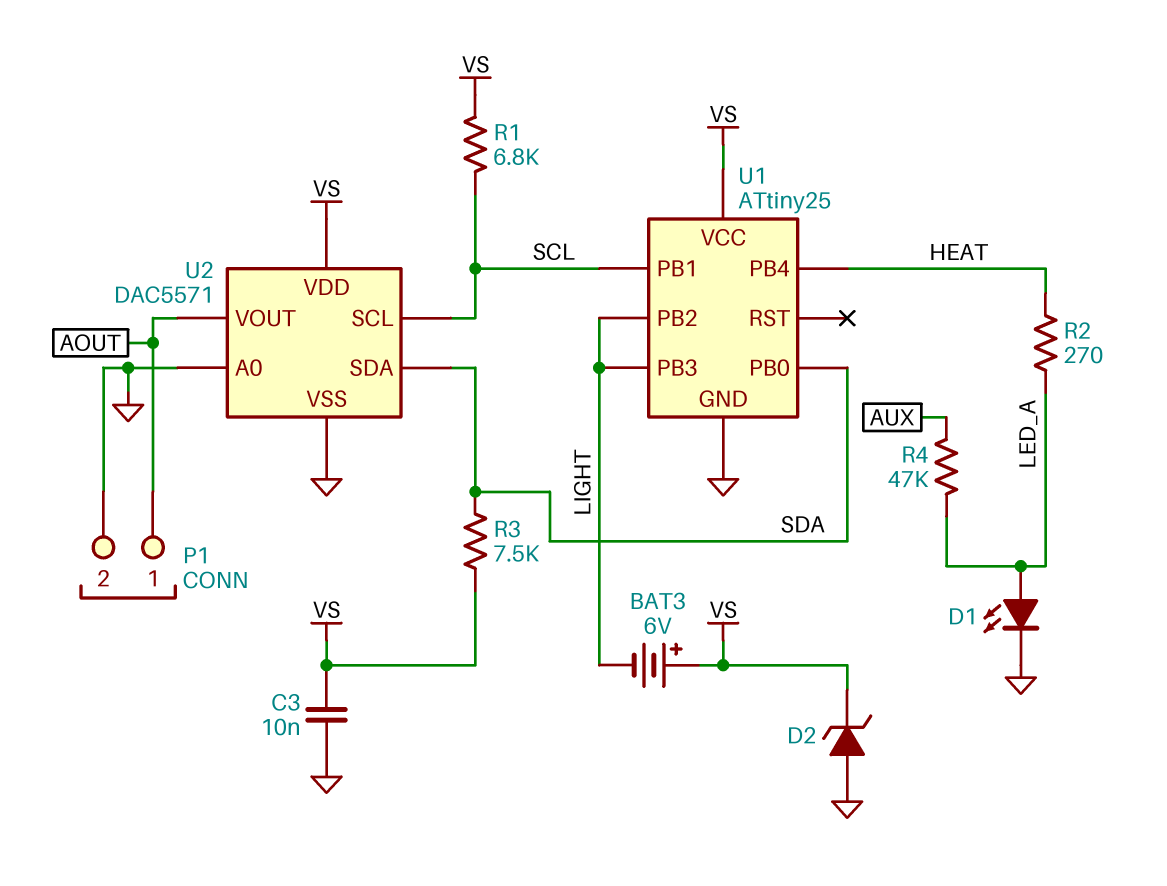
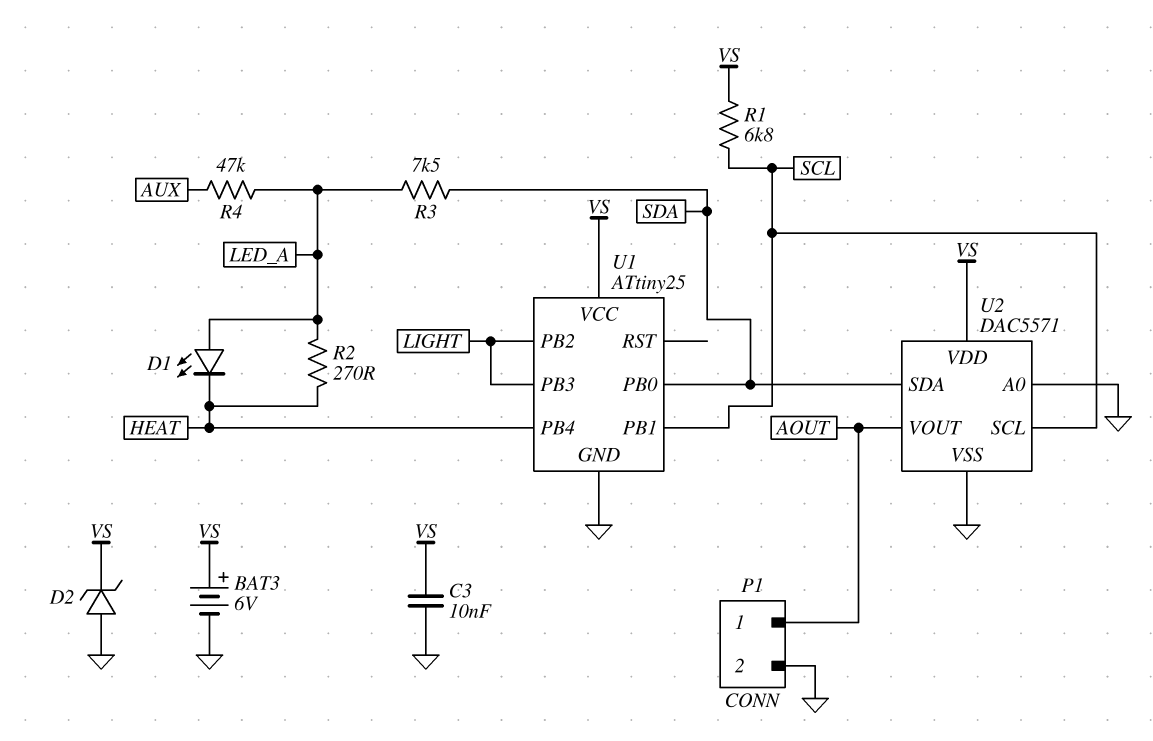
BAT3: 6V (plus VS, minus LIGHT) -> 6V (plus VS, minus GND)
D1: LED (A LED_A, K GND) -> LED (A LED_A, K HEAT)
R3: 7.5k (SDA, VS) -> 7.5k (LED_A, SDA)

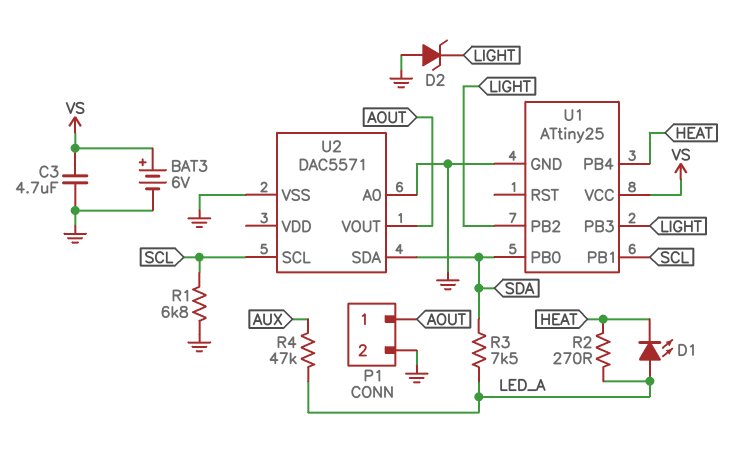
C3: 10nF (GND, VS) -> 4.7uF (GND, VS)
D2: zener (A GND, K VS) -> zener (A GND, K LIGHT)
R1: 6.8k (SCL, VS) -> 6.8k (GND, SCL)
U2 pin VDD: VS -> none

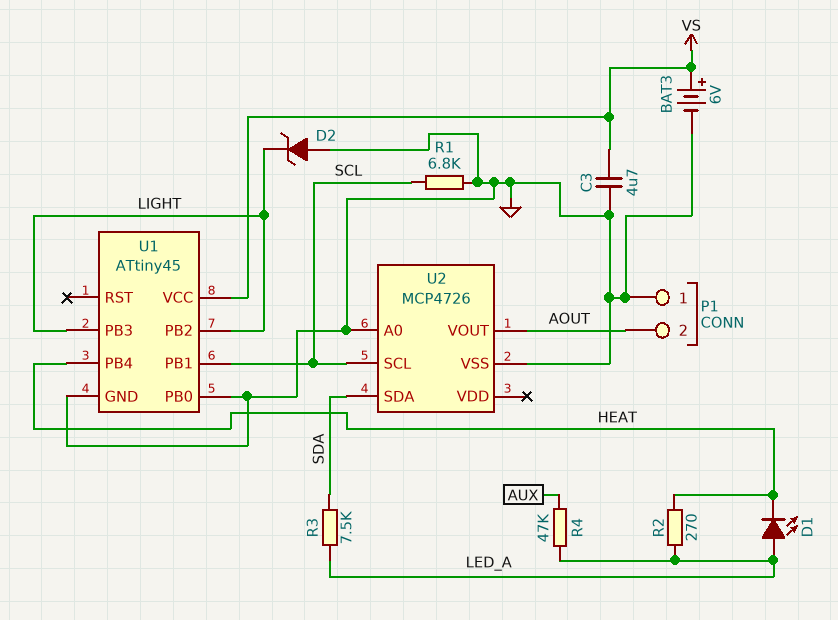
P1 pin 1: AOUT -> GND
P1 pin 2: GND -> AOUT
U1: ATtiny25 -> ATtiny45
U1 pin PB0: SDA -> GND
U2: DAC5571 -> MCP4726

